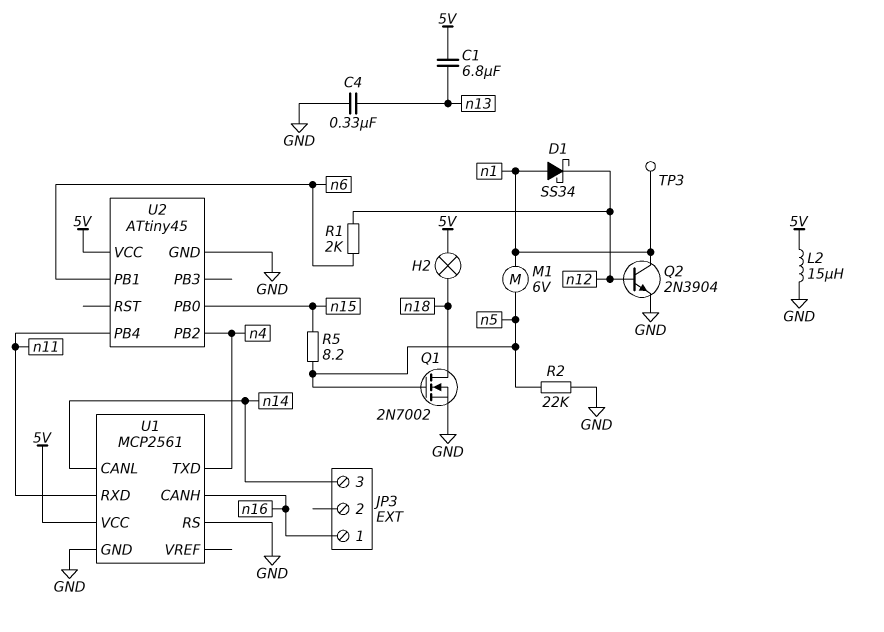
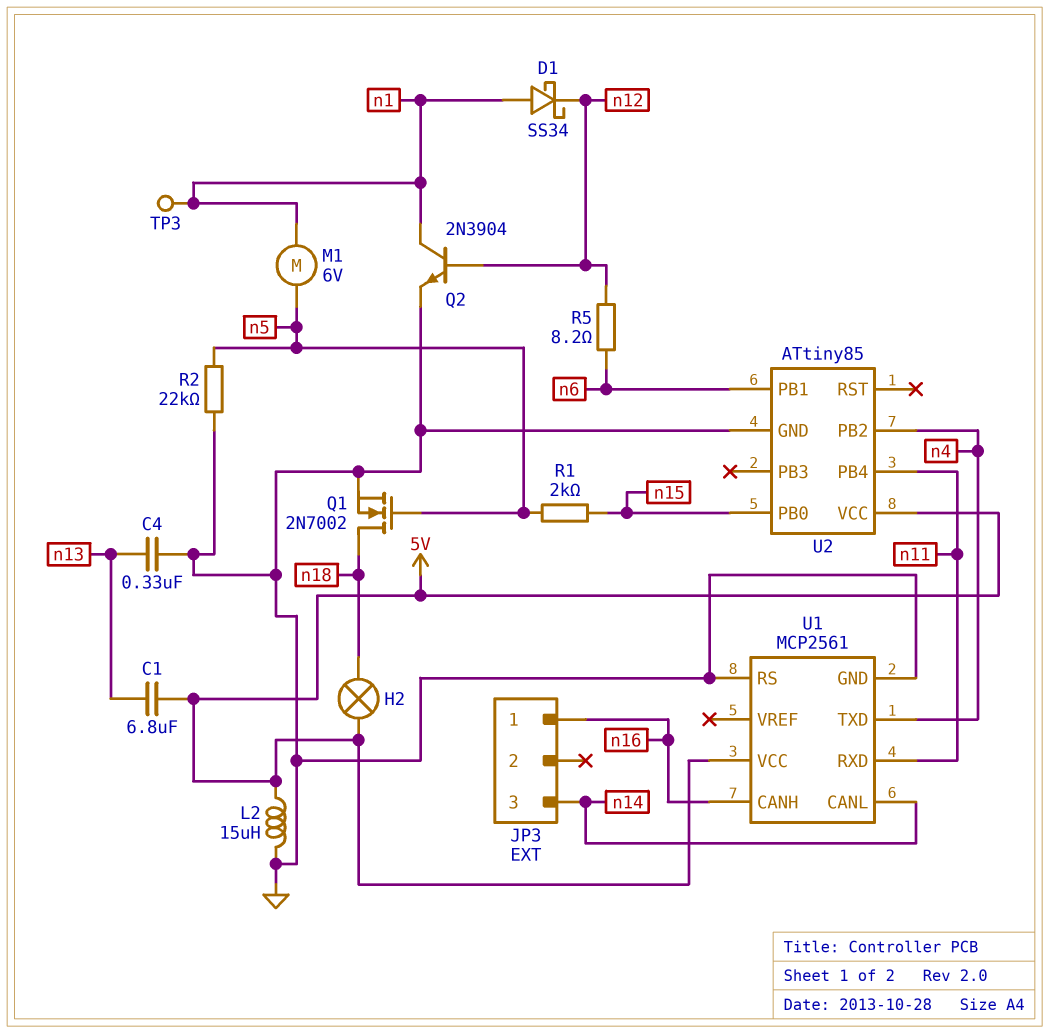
R1: 2k (n6, n12) -> 2k (n5, n15)
R5: 8.2 (n5, n15) -> 8.2 (n6, n12)
U2: ATtiny45 -> ATtiny85

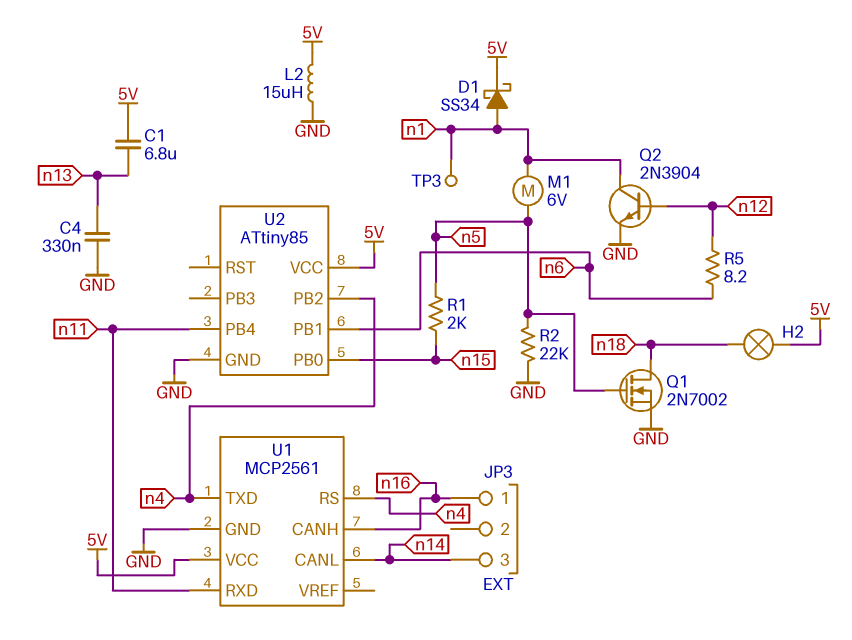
D1: schottky SS34 (A n1, K n12) -> schottky SS34 (A n1, K 5V)
U1 pin RS: GND -> n4

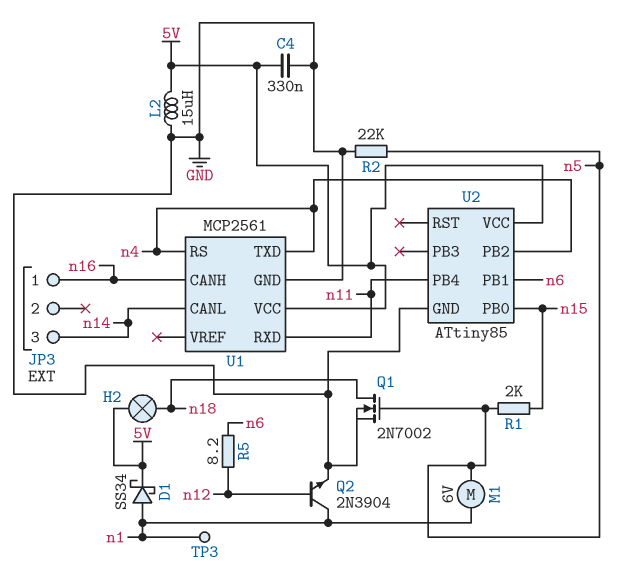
C1: 6.8uF (5V, n13) -> none
C4: 330nF (GND, n13) -> 330nF (5V, GND)

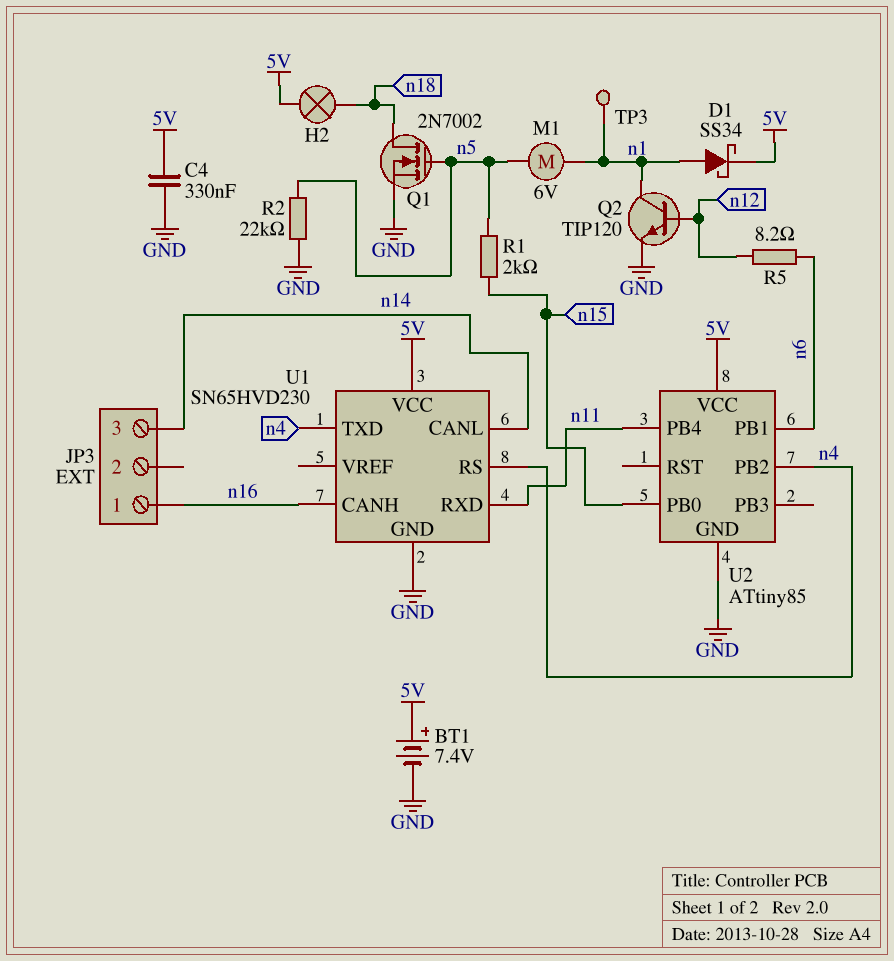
BT1: none -> 7.4V (plus 5V, minus GND)
L2: 15uH (5V, GND) -> none
Q2: NPN 2N3904 (B n12, C n1, E GND) -> NPN TIP120 (B n12, C n1, E GND)
U1: MCP2561 -> SN65HVD230

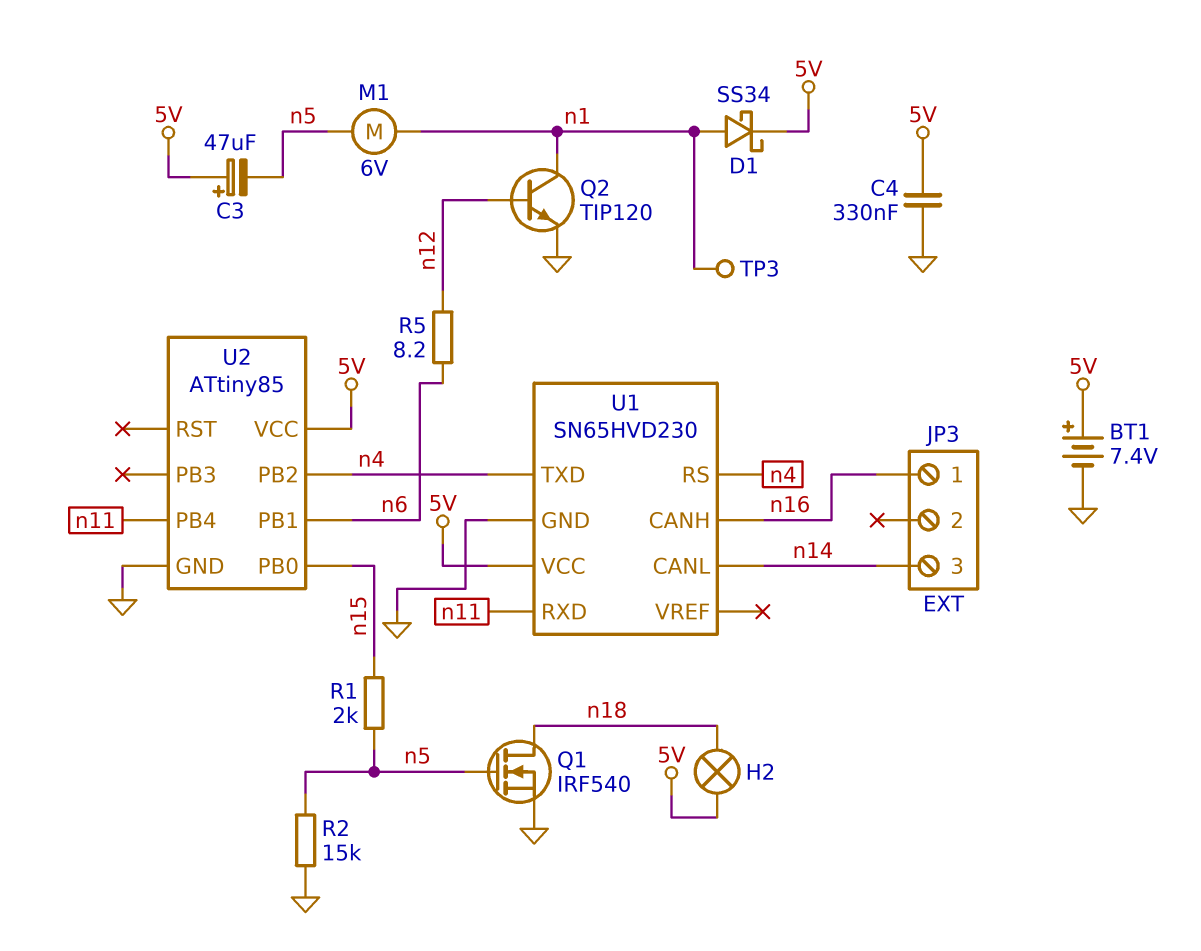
C3: none -> 47uF (plus 5V, minus n5)
Q1: NMOS 2N7002 (G n5, D n18, S GND) -> NMOS IRF540 (G n5, D n18, S GND)
R2: 22k (GND, n5) -> 15k (GND, n5)

